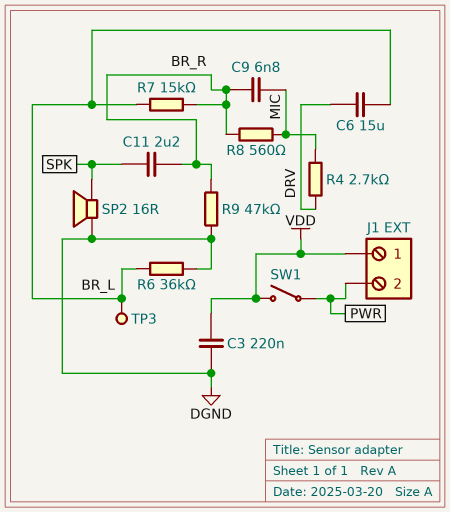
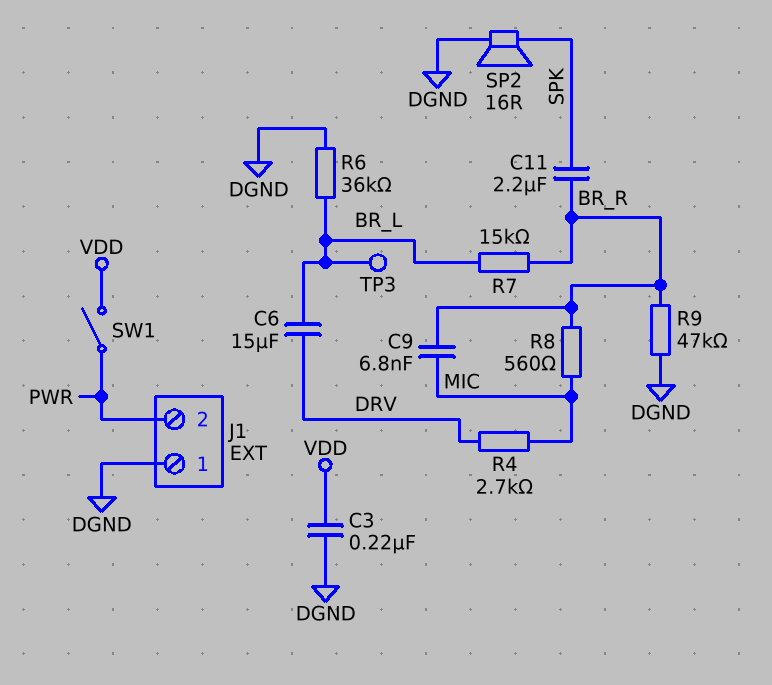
J1 pin 1: VDD -> DGND

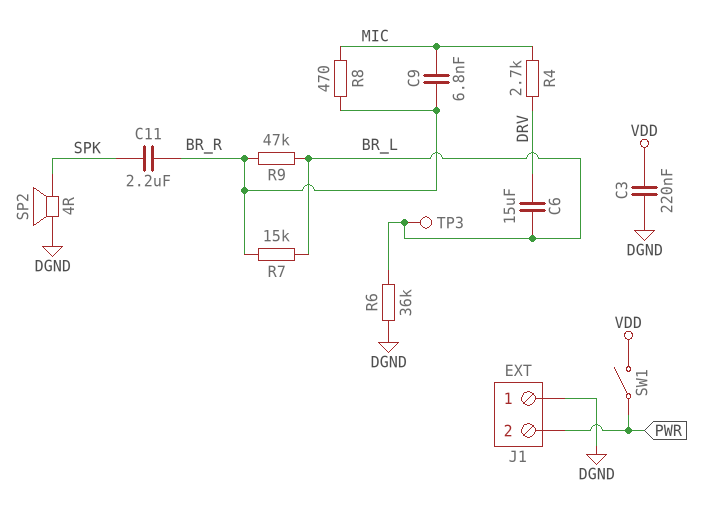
R8: 560 (BR_R, MIC) -> 470 (BR_R, MIC)
R9: 47k (BR_R, DGND) -> 47k (BR_L, BR_R)
SP2: speaker 16R (DGND, SPK) -> speaker 4R (DGND, SPK)

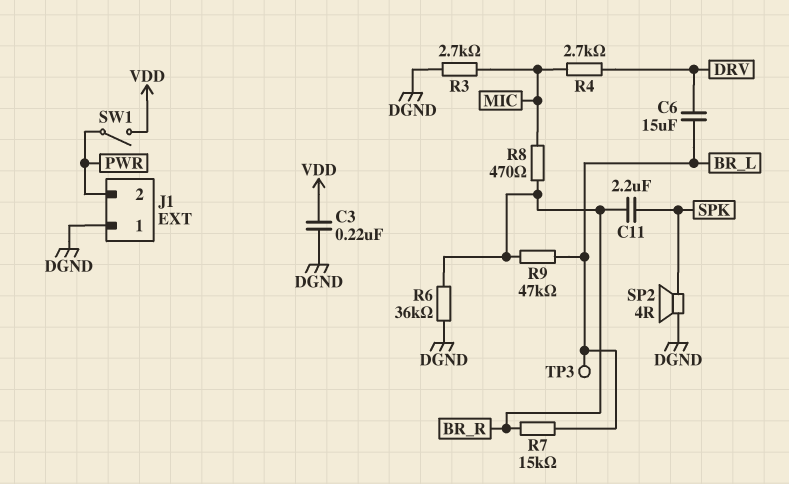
C9: 6.8nF (BR_R, MIC) -> none
R3: none -> 2.7k (DGND, MIC)
R6: 36k (BR_L, DGND) -> 36k (BR_R, DGND)

